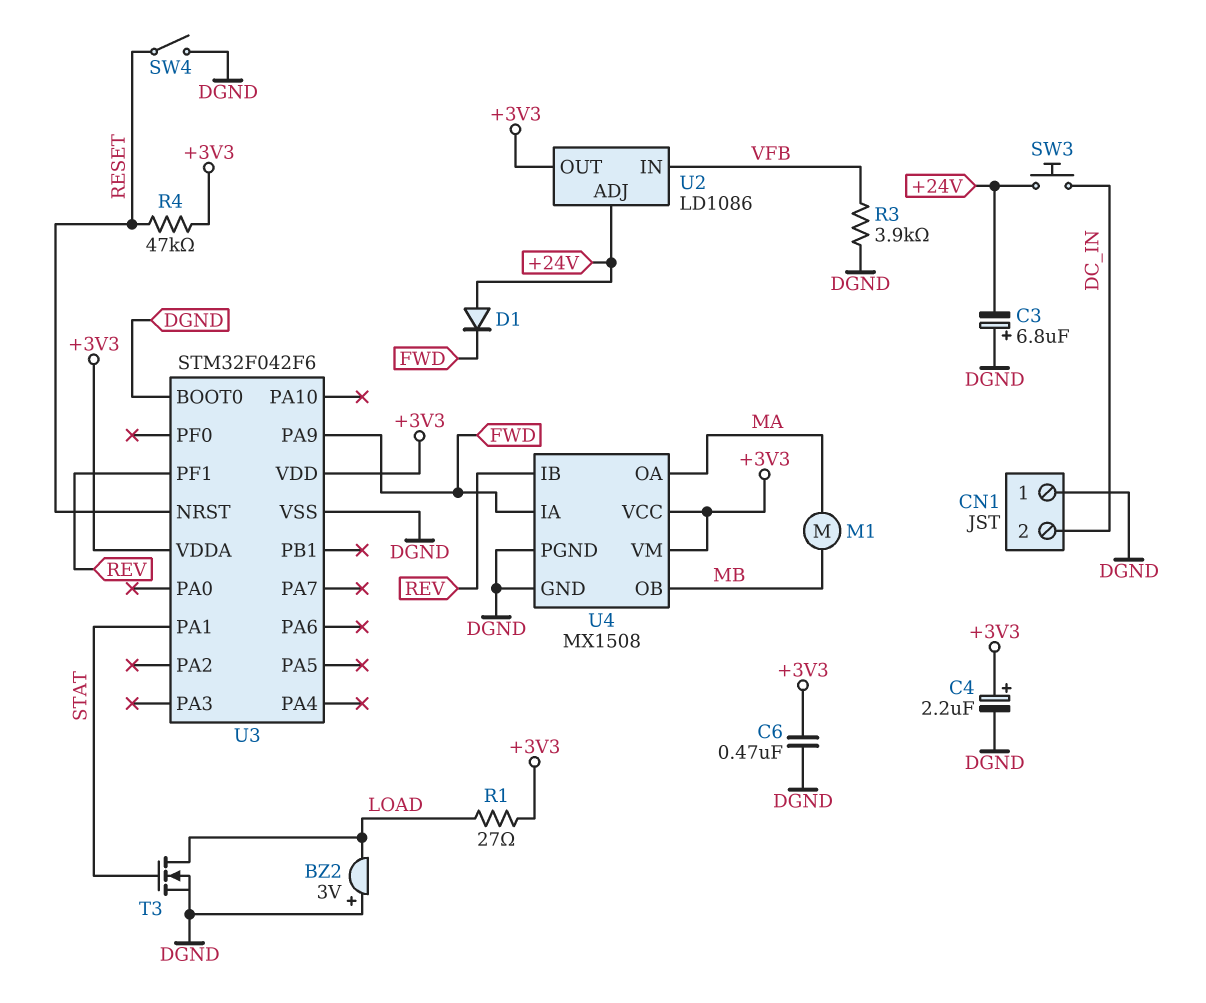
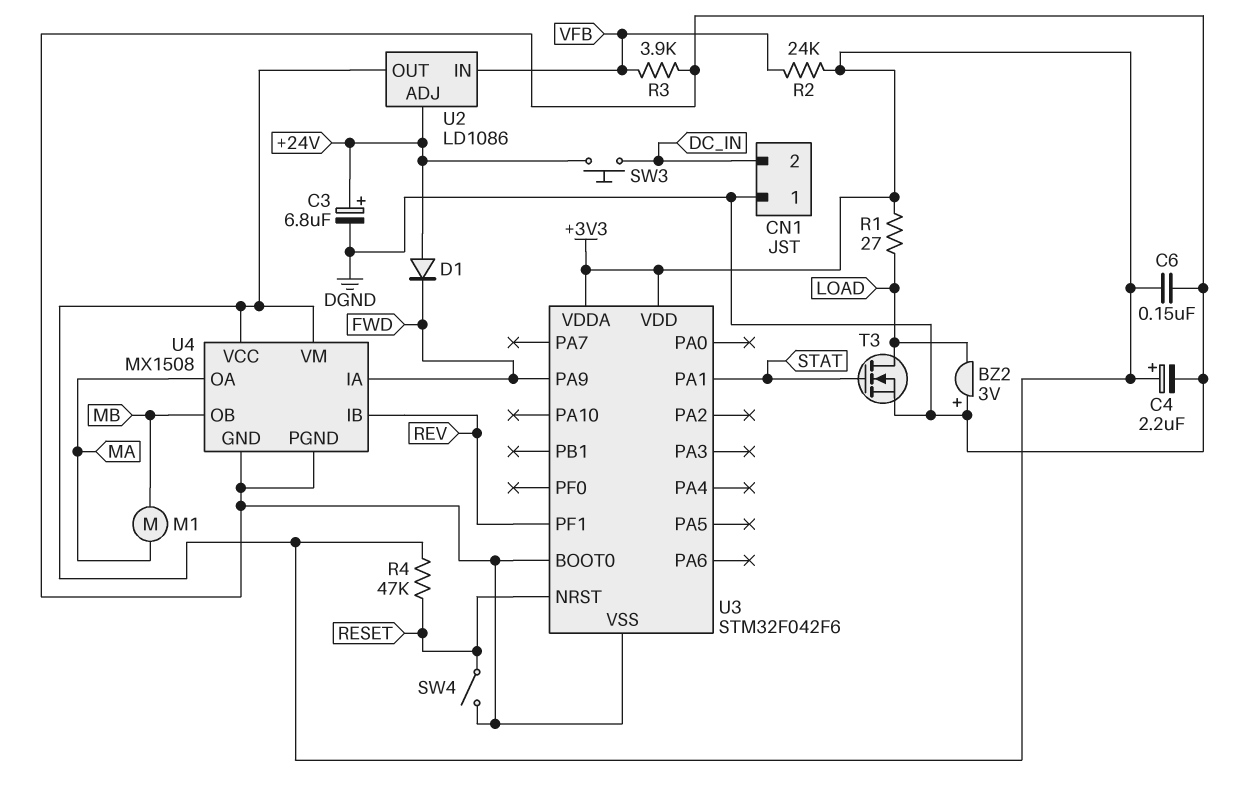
C3: 6.8uF (plus DGND, minus +24V) -> 6.8uF (plus +24V, minus DGND)
C6: 470nF (+3V3, DGND) -> 150nF (+3V3, DGND)
R2: none -> 24k (+3V3, VFB)

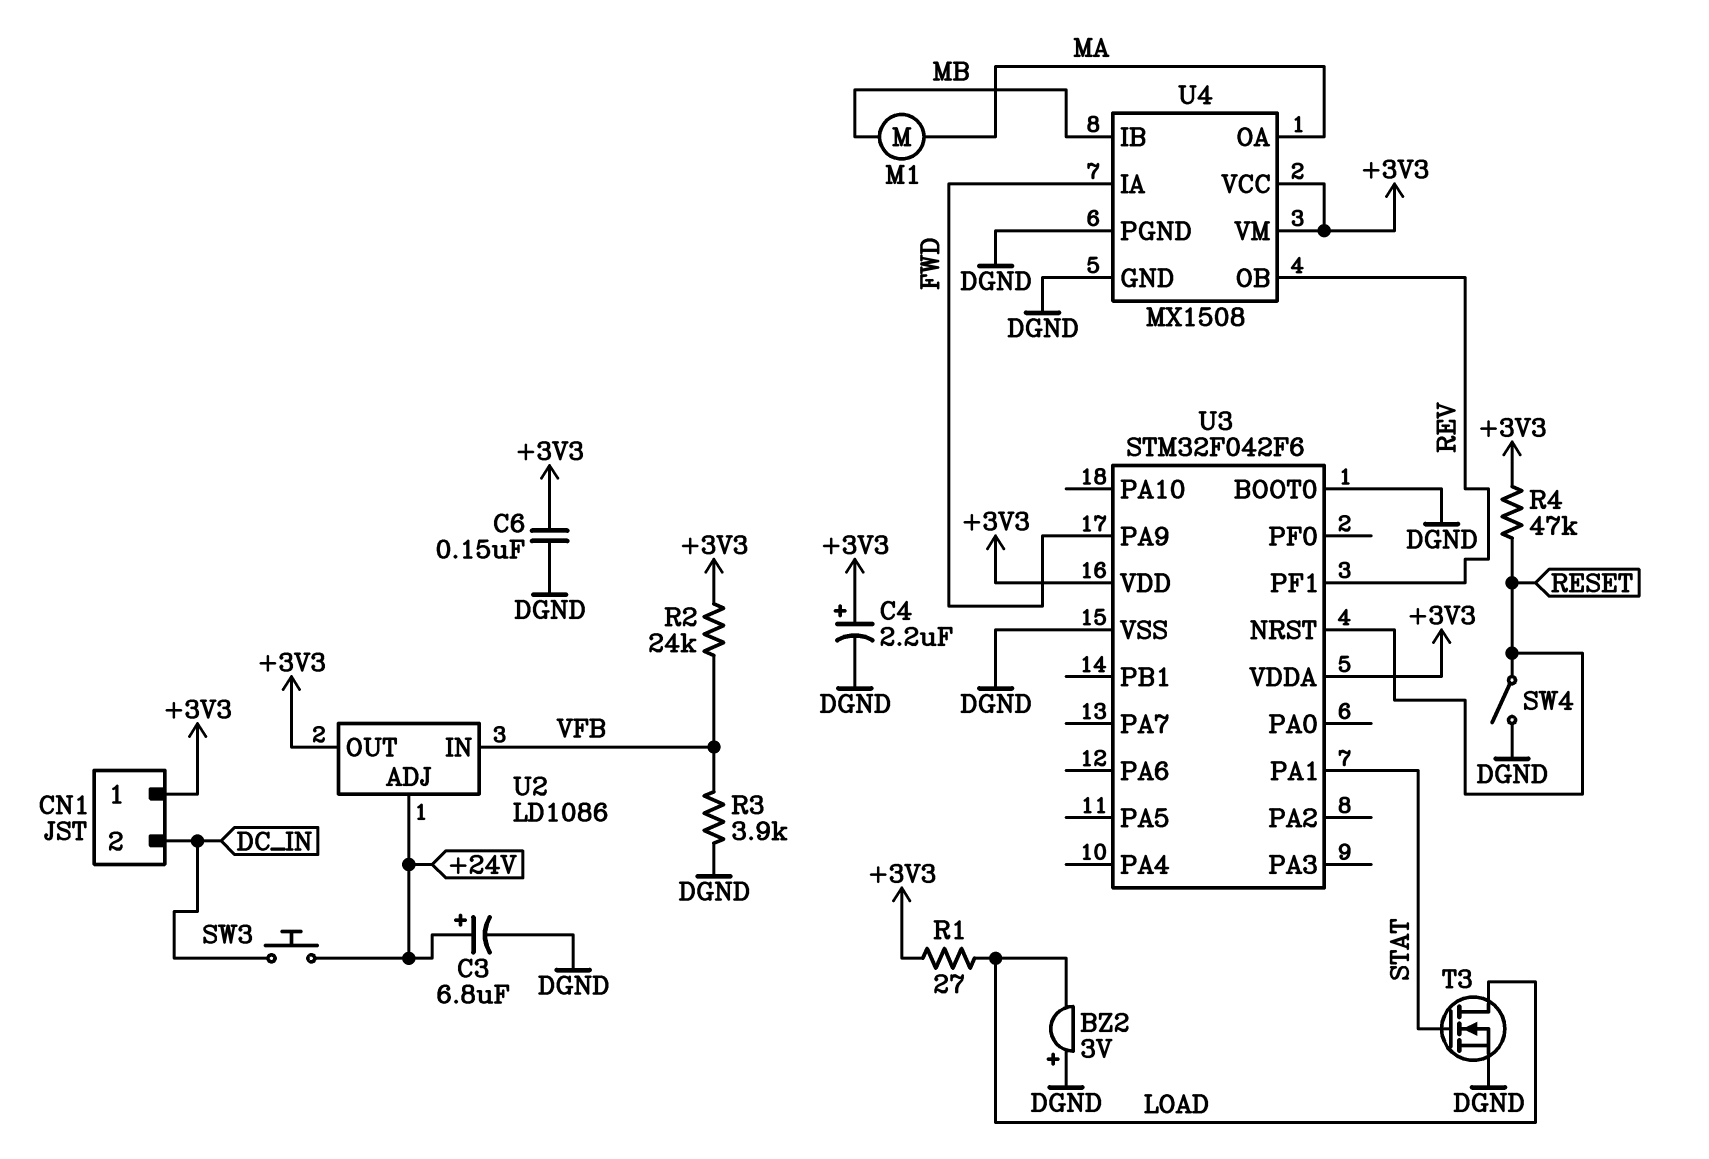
CN1 pin 1: DGND -> +3V3
D1: diode (A +24V, K FWD) -> none
U4 pin IB: REV -> MB
U4 pin OB: MB -> REV

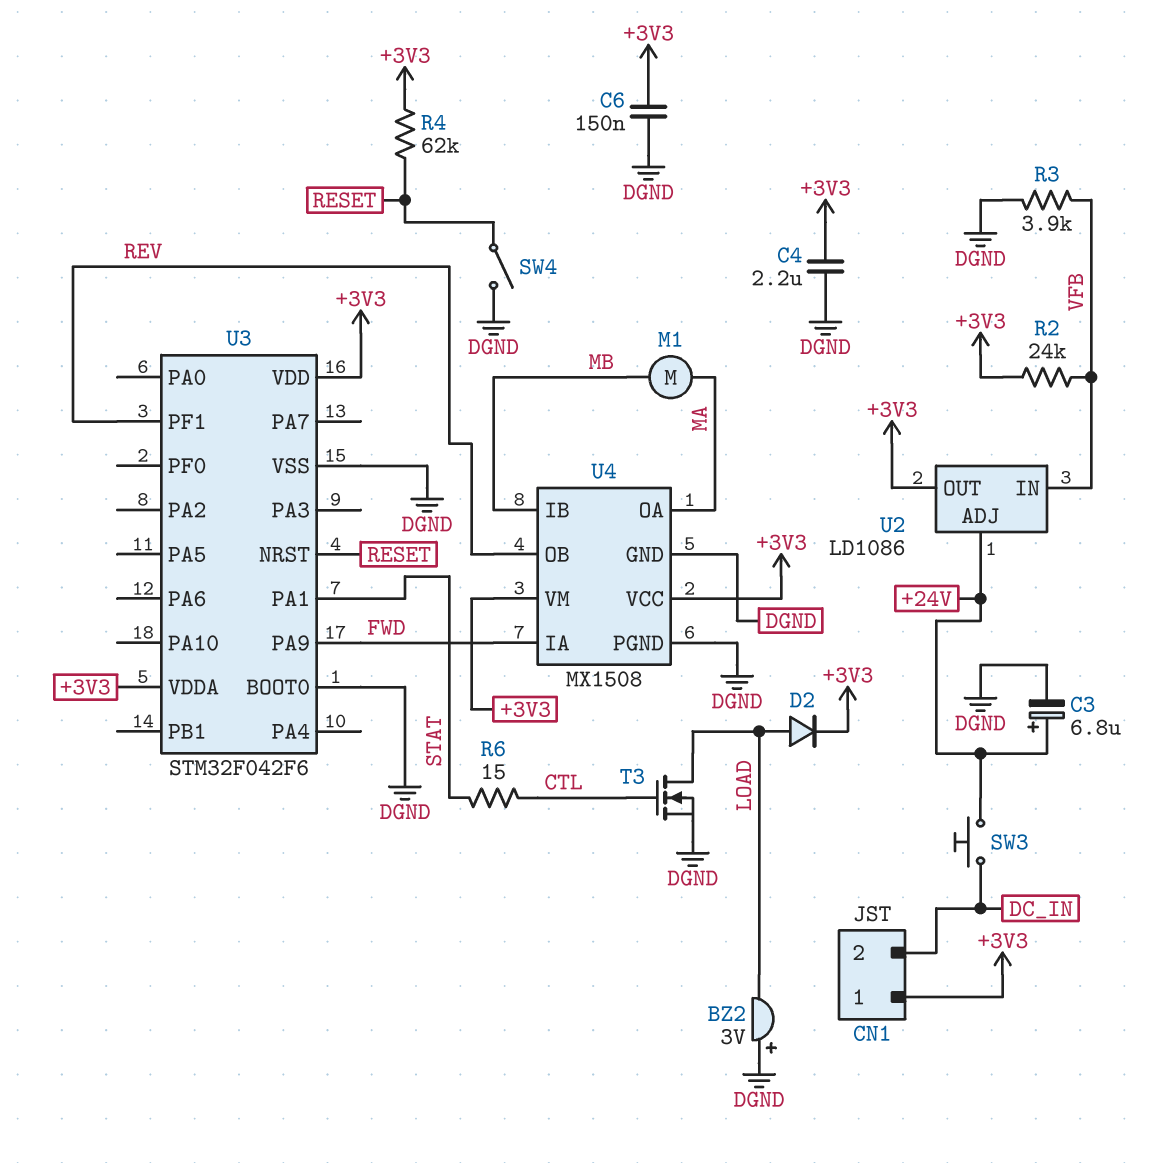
C4: 2.2uF (plus +3V3, minus DGND) -> 2.2uF (+3V3, DGND)
D2: none -> diode (A LOAD, K +3V3)
R1: 27 (+3V3, LOAD) -> none
R4: 47k (+3V3, RESET) -> 62k (+3V3, RESET)
R6: none -> 15 (CTL, STAT)
T3: NMOS (G STAT, D LOAD, S DGND) -> NMOS (G CTL, D LOAD, S DGND)

